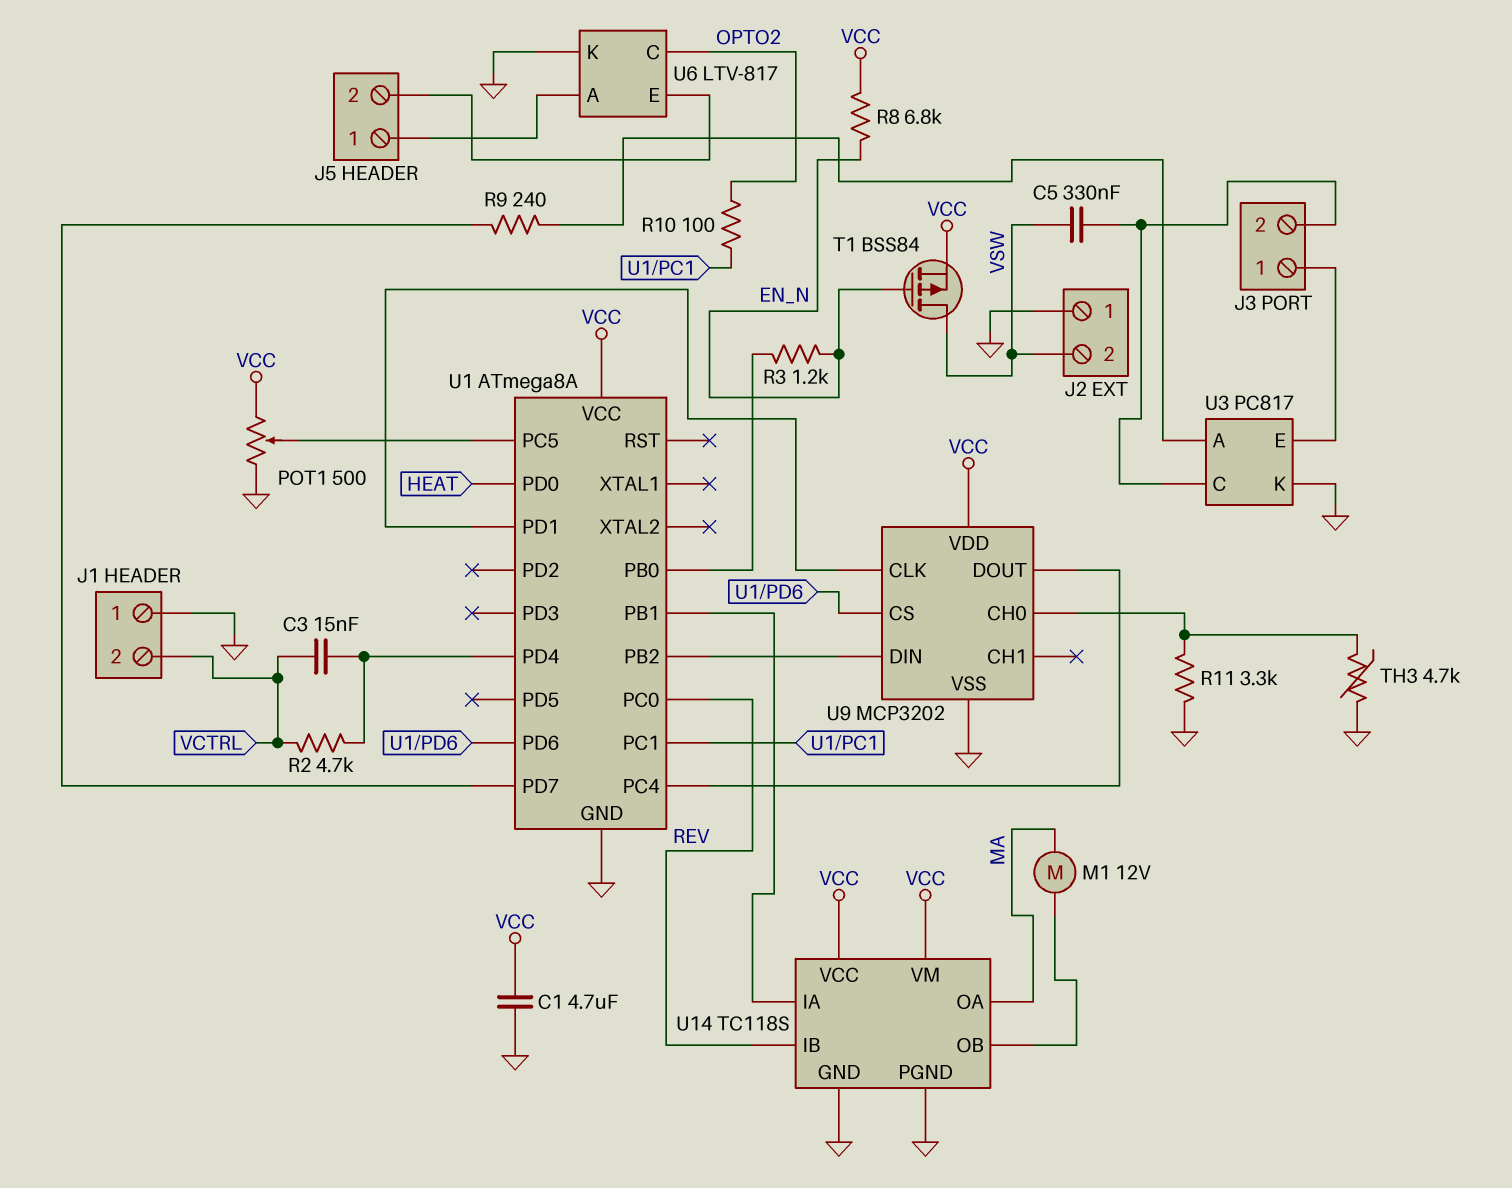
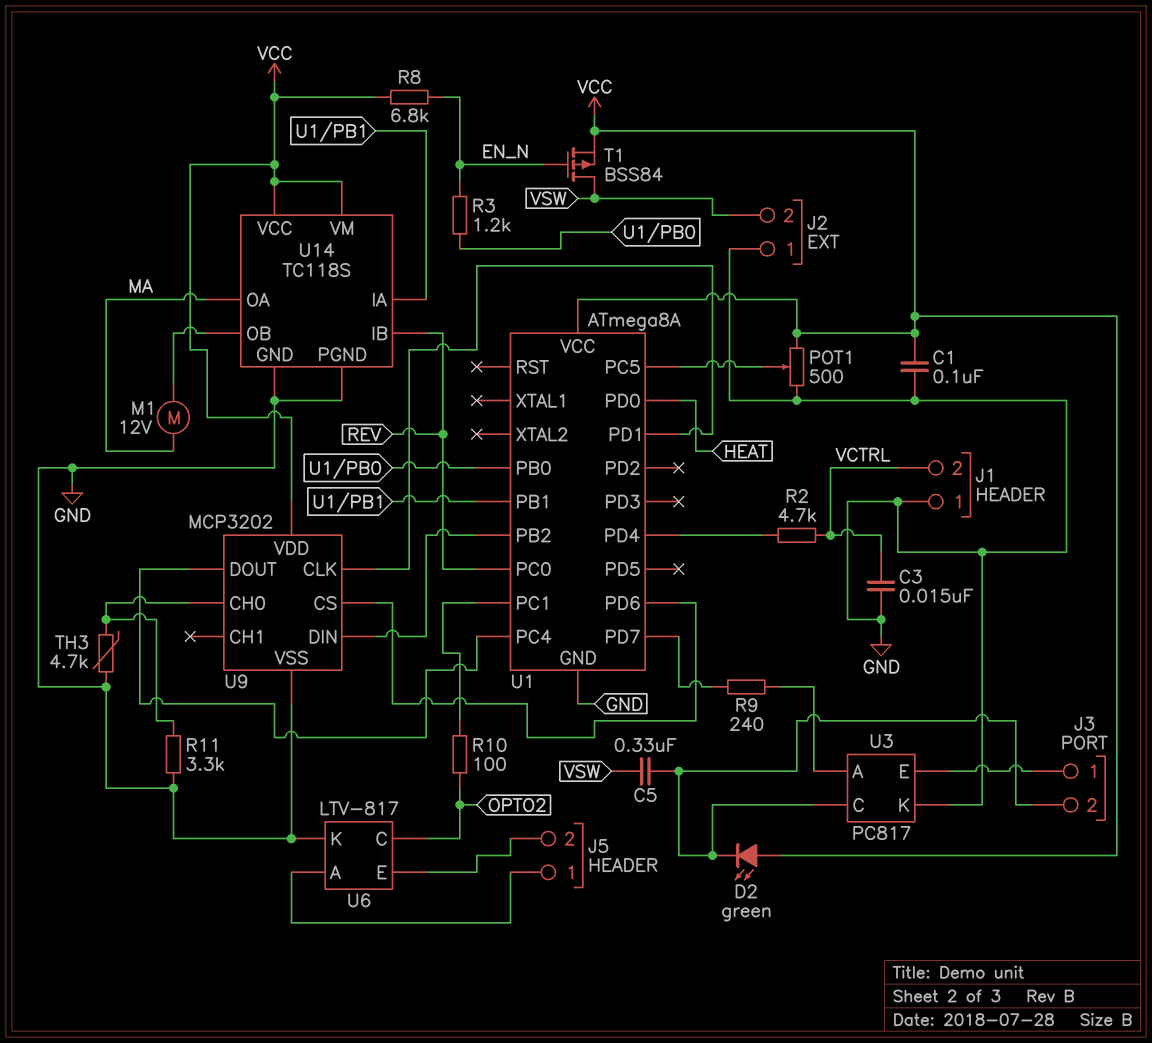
C1: 4.7uF (GND, VCC) -> 100nF (GND, VCC)
C3: 15nF (U1/PD4, VCTRL) -> 15nF (GND, VCTRL)
D2: none -> LED green (A VCC, K J3/2)

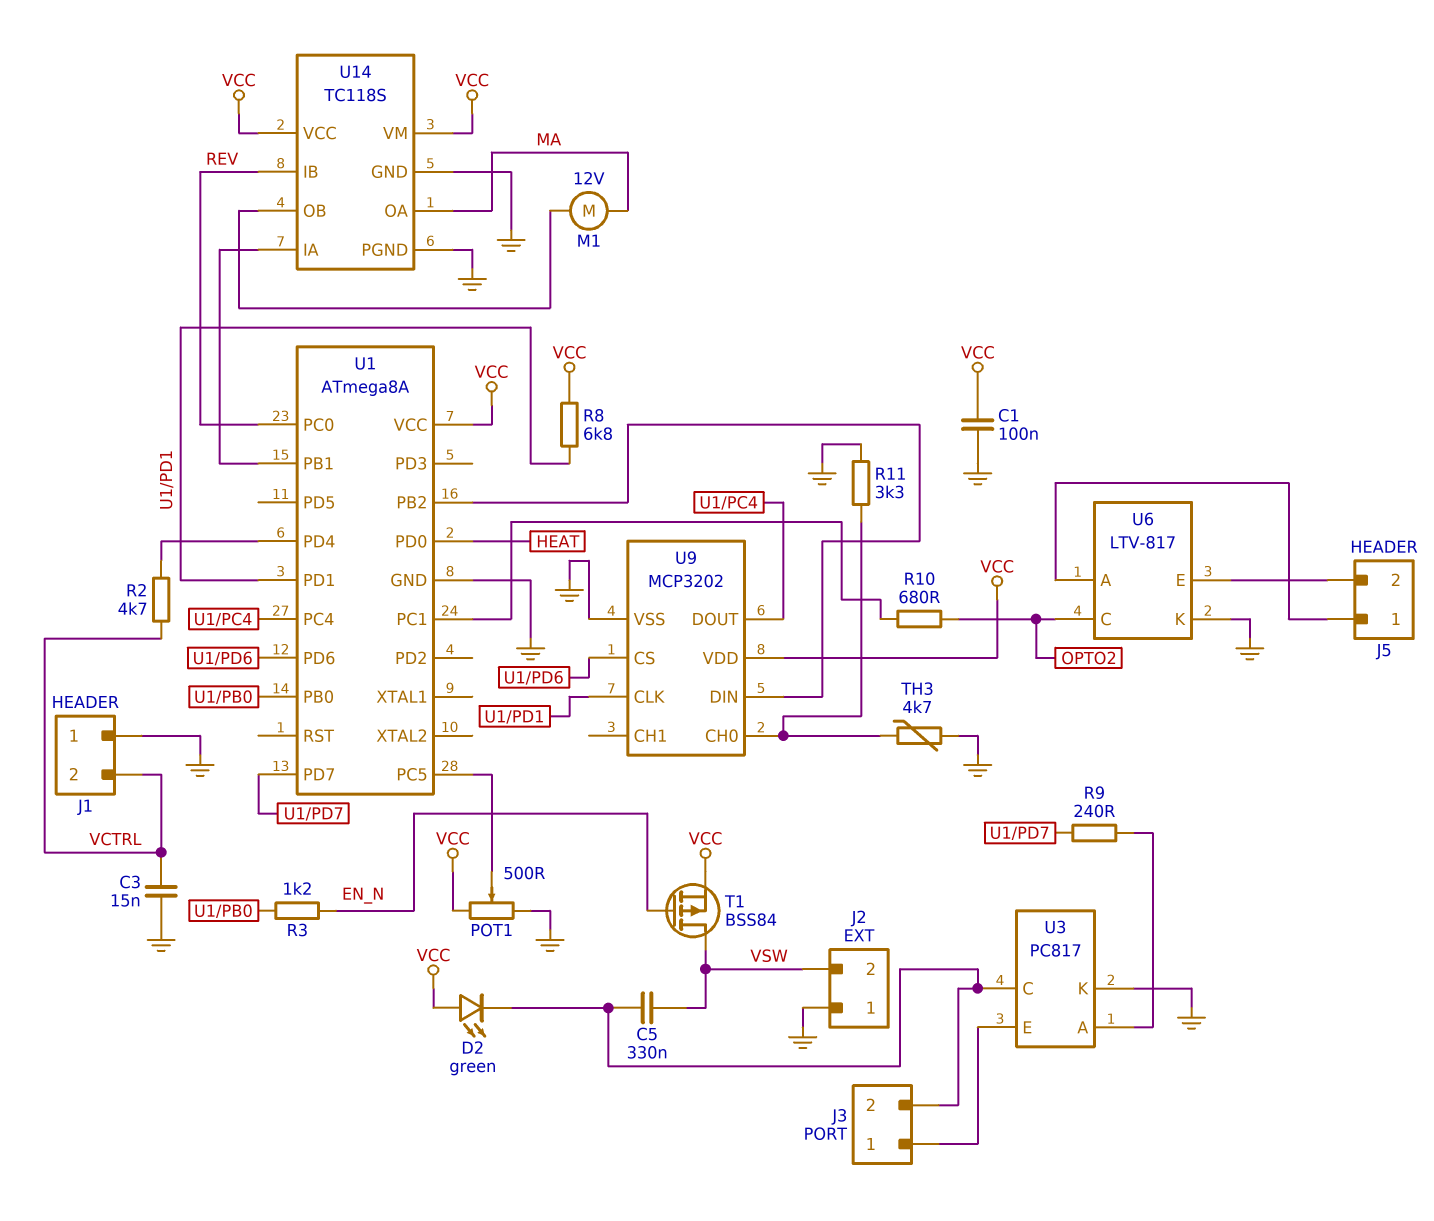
R8: 6.8k (EN_N, VCC) -> 6.8k (U1/PD1, VCC)
R10: 100 (OPTO2, U1/PC1) -> 680 (OPTO2, U1/PC1)

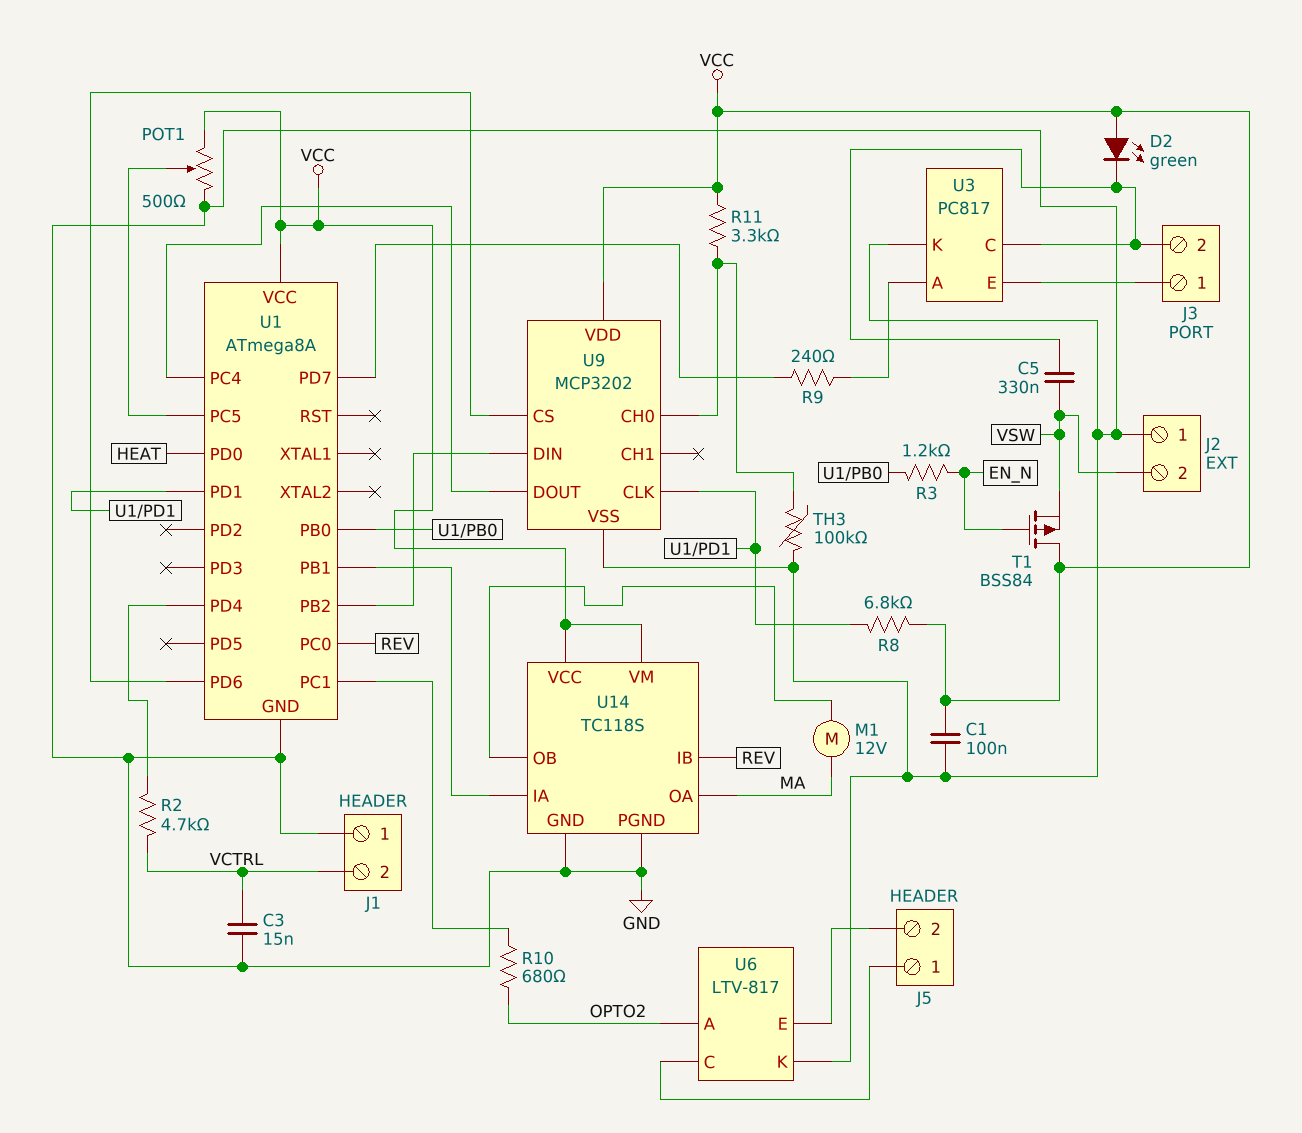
R11: 3.3k (GND, U9/CH0) -> 3.3k (U9/CH0, VCC)
T1: PMOS BSS84 (G EN_N, D VSW, S VCC) -> PMOS BSS84 (G EN_N, D VCC, S VSW)
TH3: 4.7k (GND, U9/CH0) -> 100k (GND, U9/CH0)
U6 pin A: J5/1 -> OPTO2
U6 pin C: OPTO2 -> J5/1

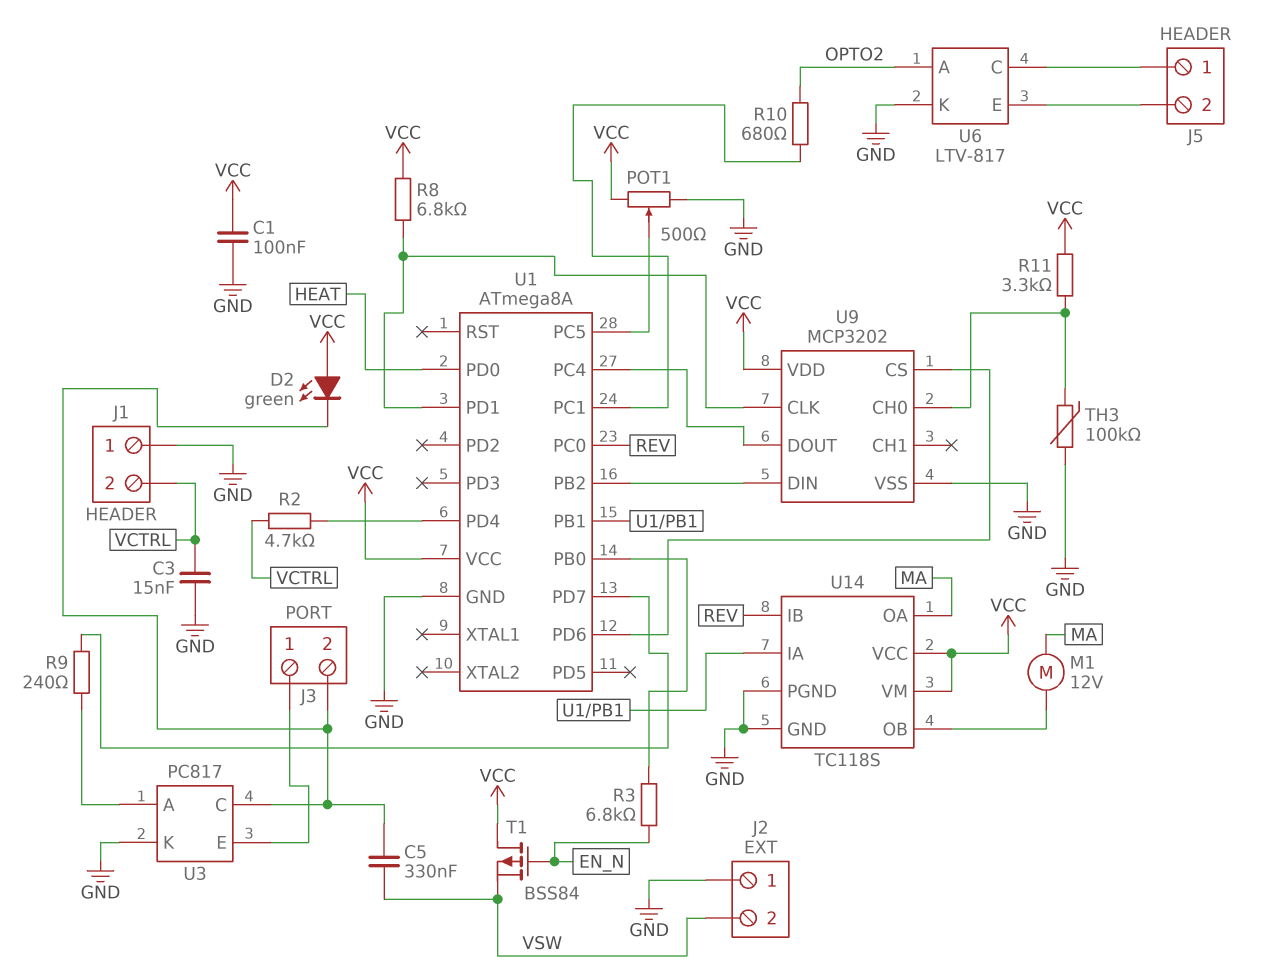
R3: 1.2k (EN_N, U1/PB0) -> 6.8k (EN_N, U1/PB0)

